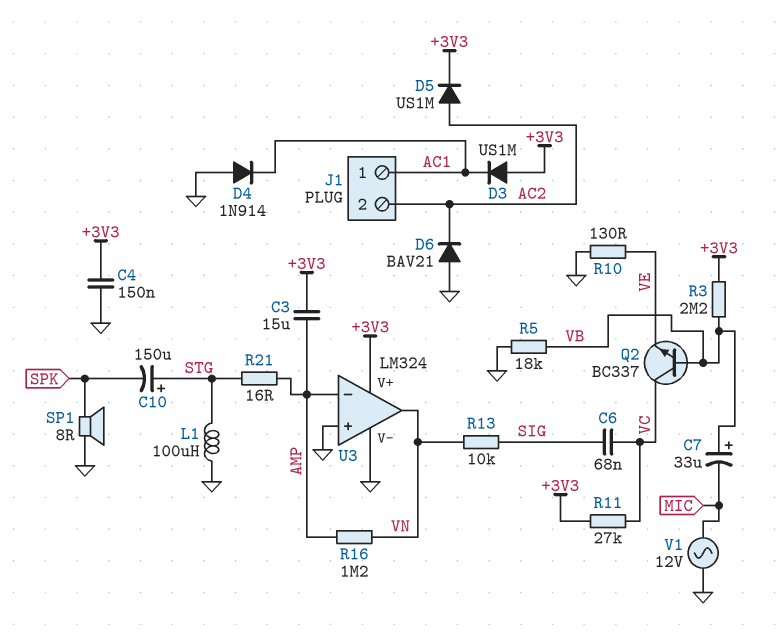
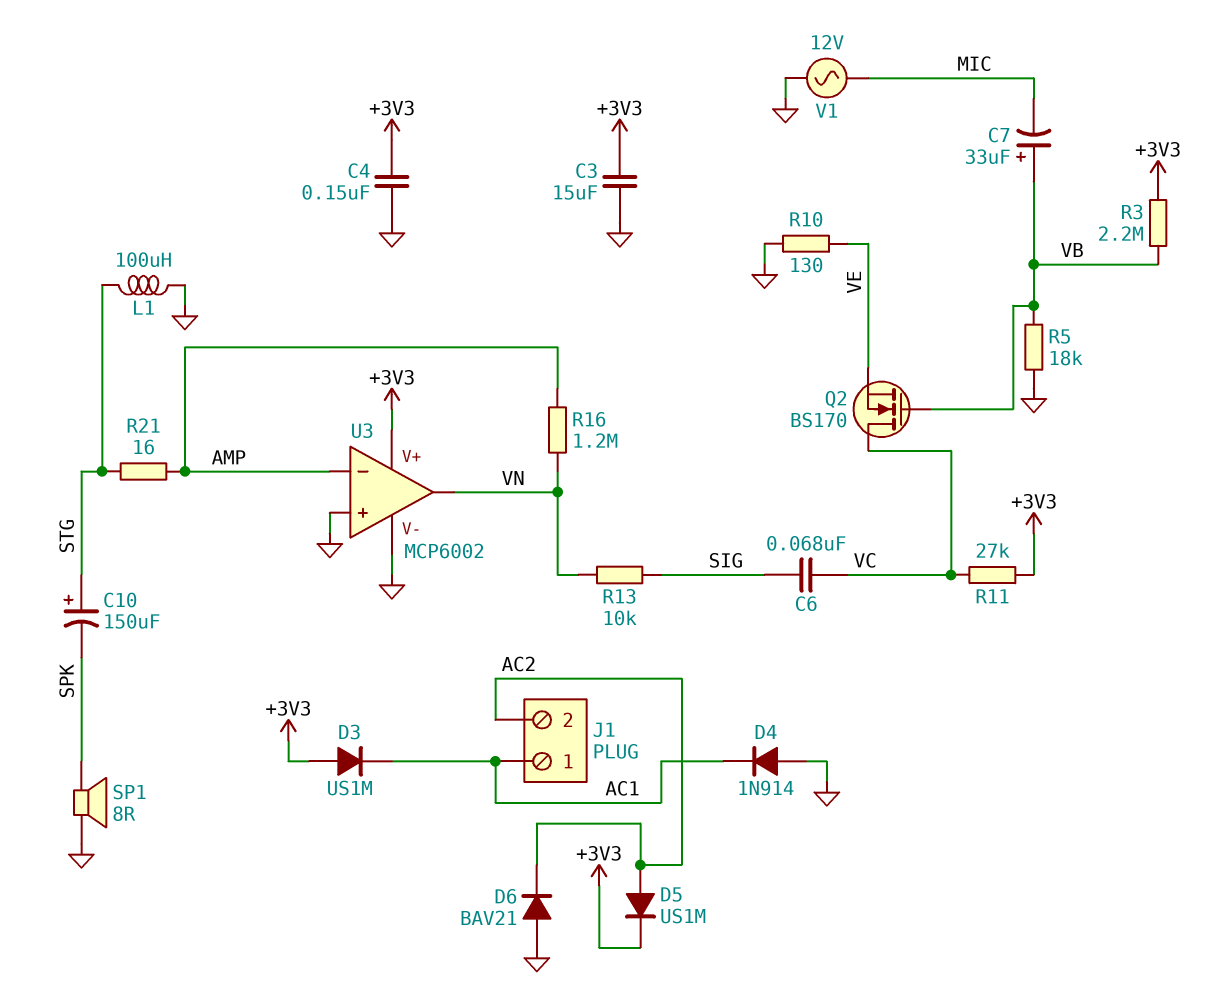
C3: 15uF (+3V3, AMP) -> 15uF (+3V3, GND)
Q2: NPN BC337 (B VB, C VC, E VE) -> NMOS BS170 (G VB, D VC, S VE)
U3: LM324 -> MCP6002

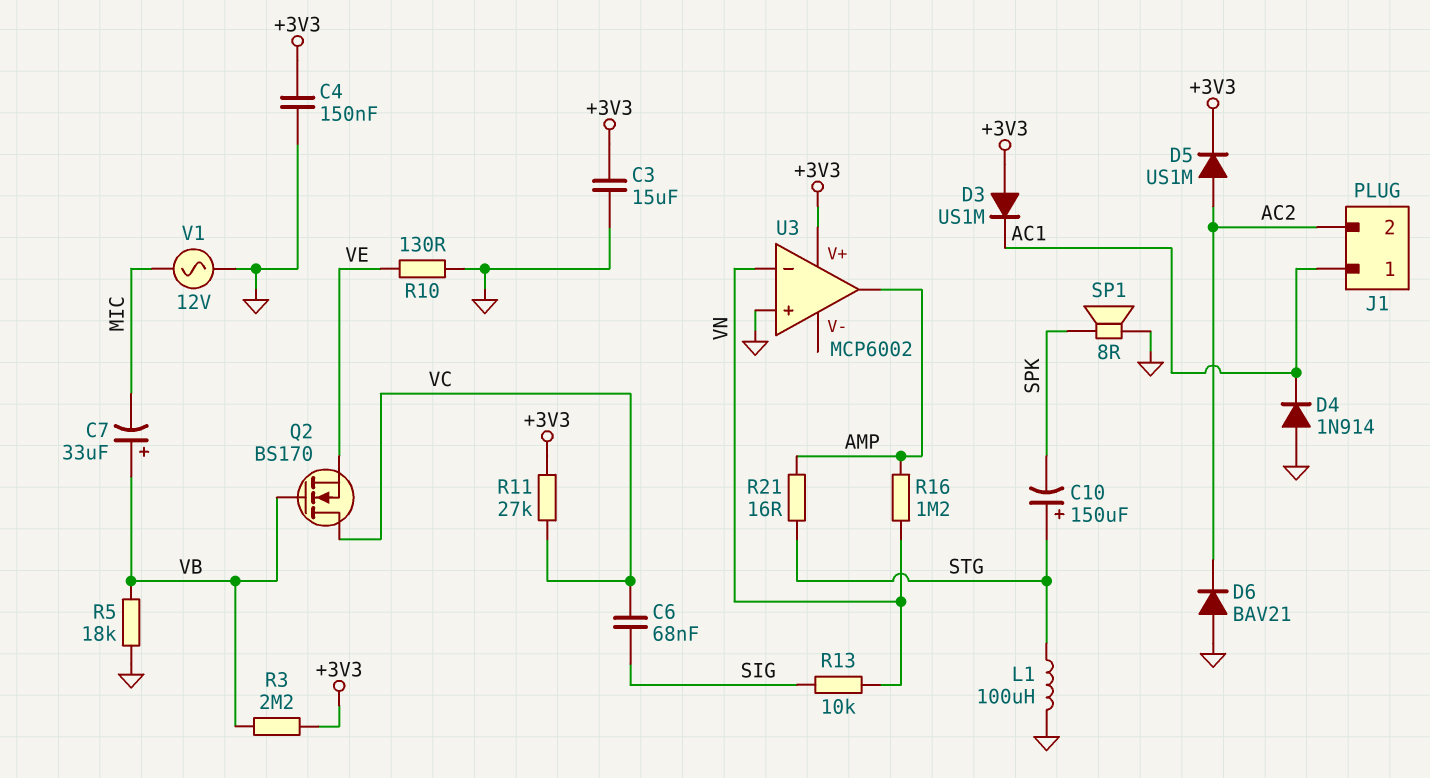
U3 pin V-: GND -> none
U3 pin in-: AMP -> VN
U3 pin out: VN -> AMP

